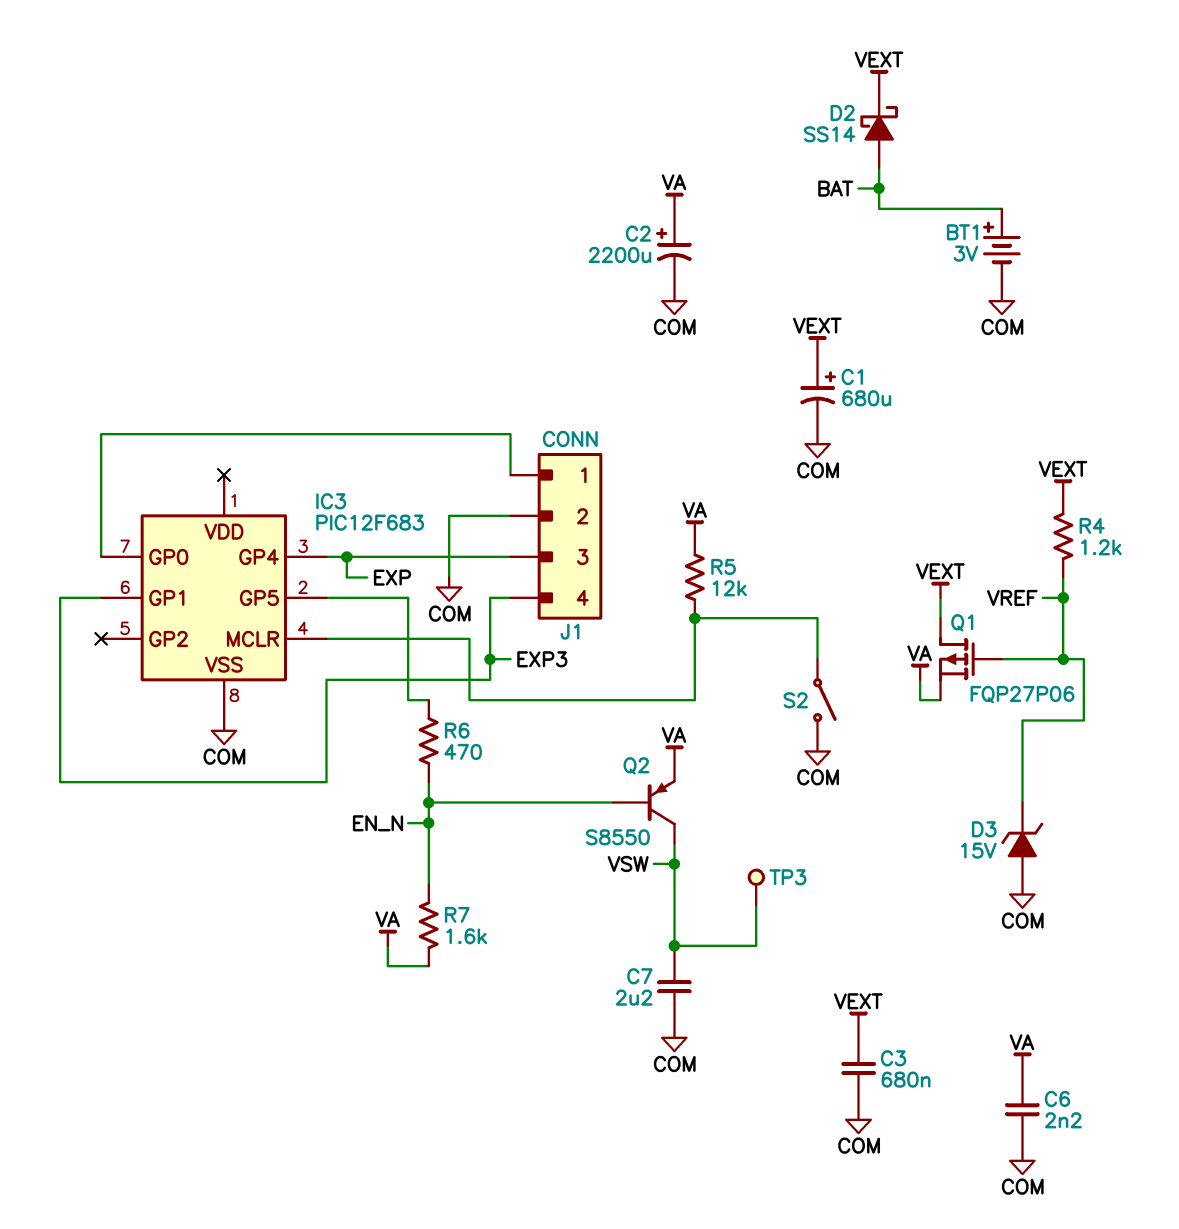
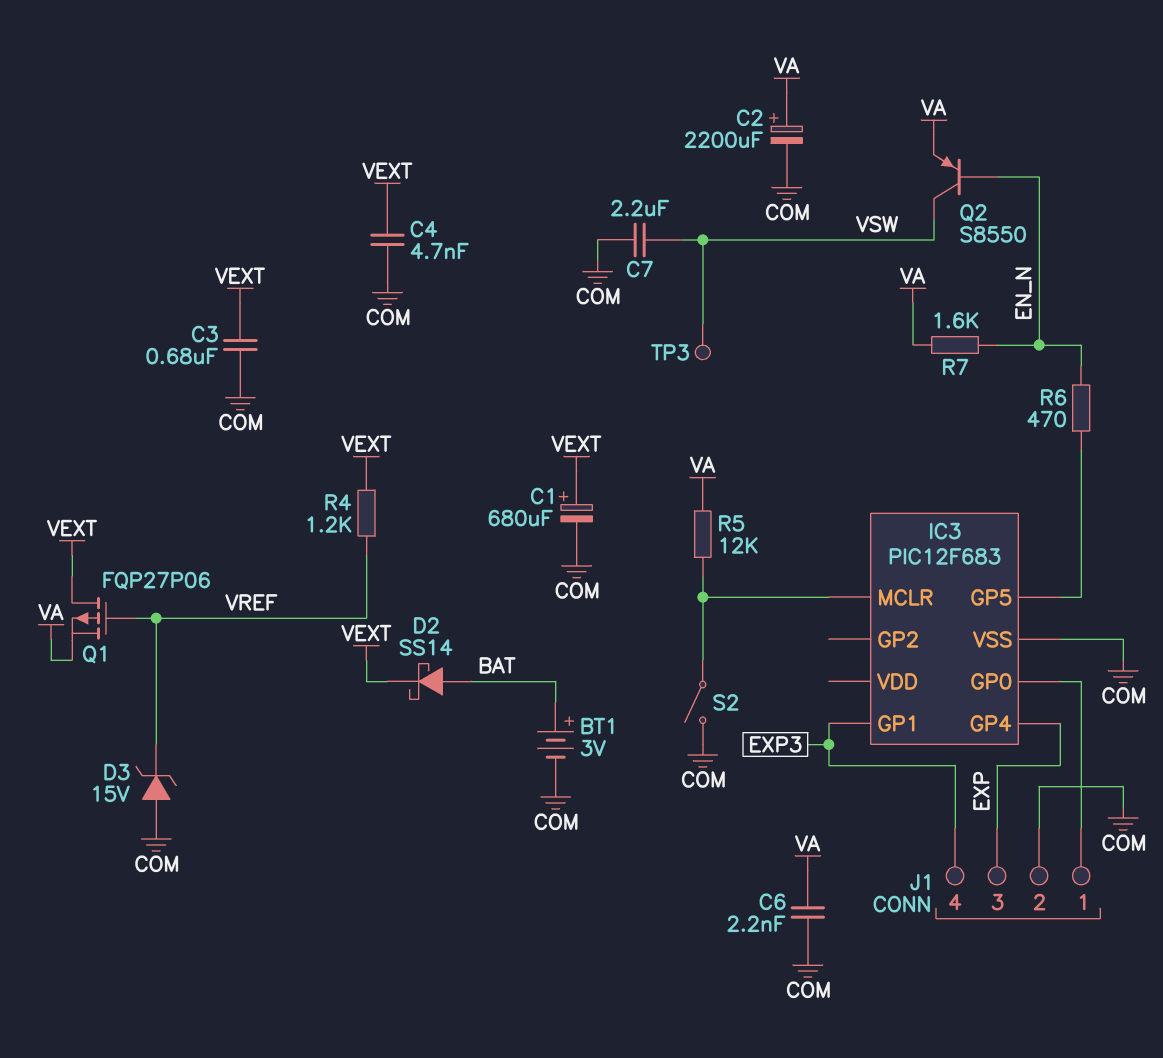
C4: none -> 4.7nF (COM, VEXT)

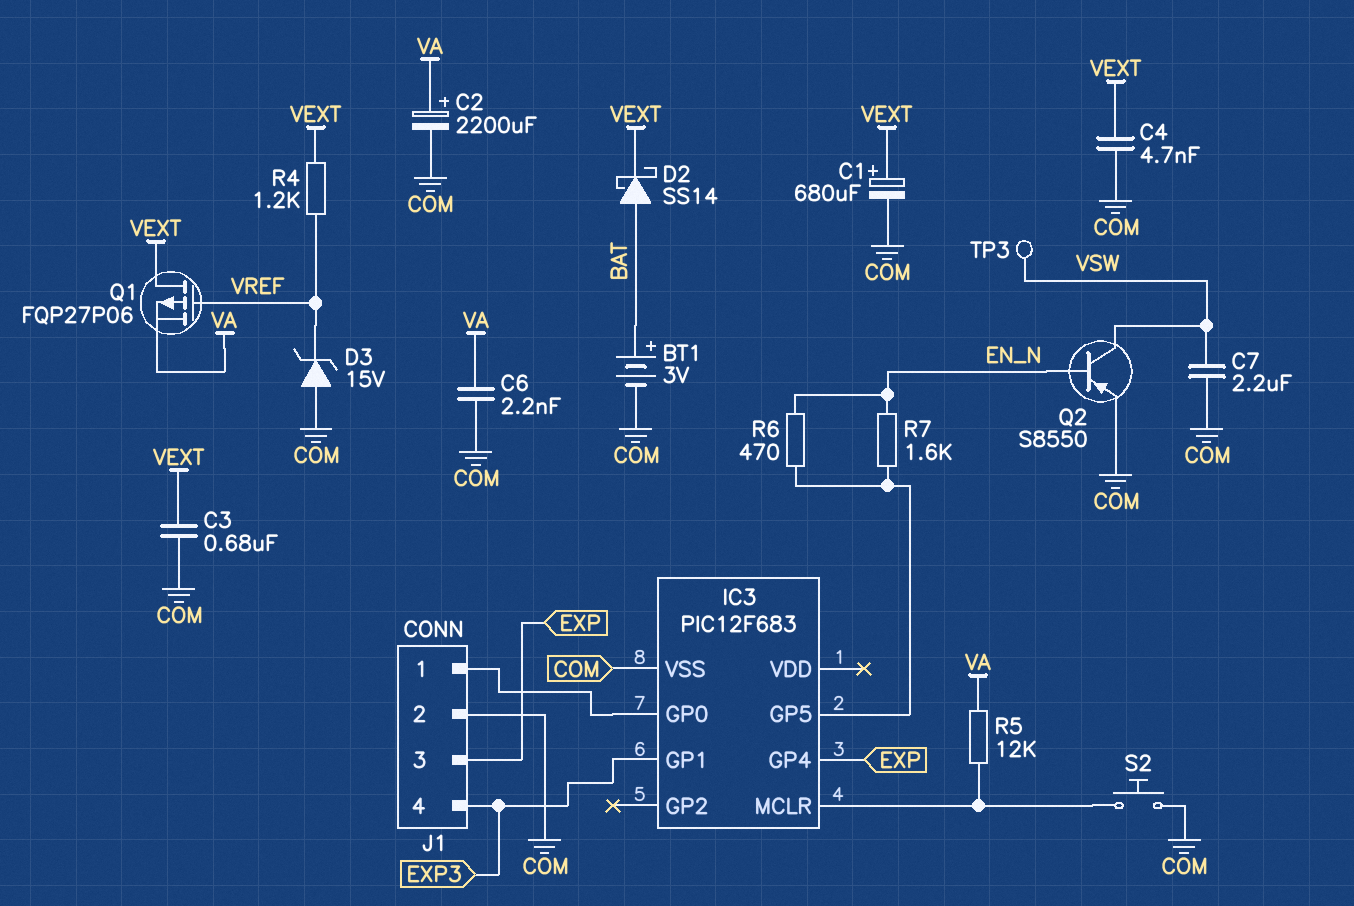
Q2: PNP S8550 (B EN_N, C VSW, E VA) -> PNP S8550 (B EN_N, C VSW, E COM)
R7: 1.6k (EN_N, VA) -> 1.6k (EN_N, IC3/GP5)
S2: switch (COM, IC3/MCLR) -> button (COM, IC3/MCLR)

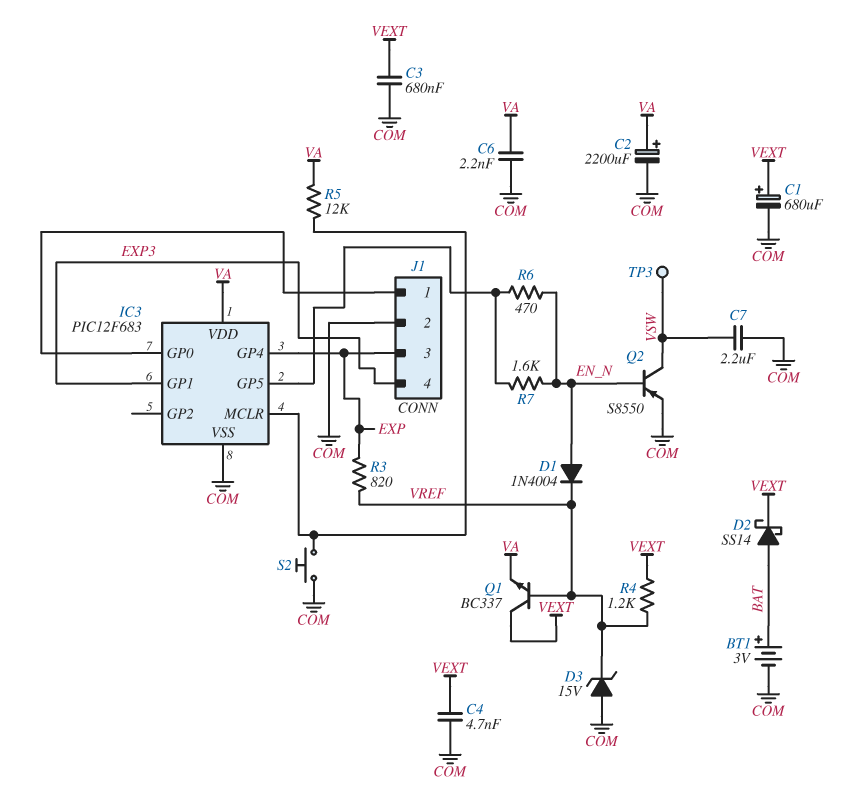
D1: none -> diode 1N4004 (A EN_N, K VREF)
IC3 pin VDD: none -> VA
Q1: PMOS FQP27P06 (G VREF, D VEXT, S VA) -> NPN BC337 (B VREF, C VEXT, E VA)
R3: none -> 820 (EXP, VREF)

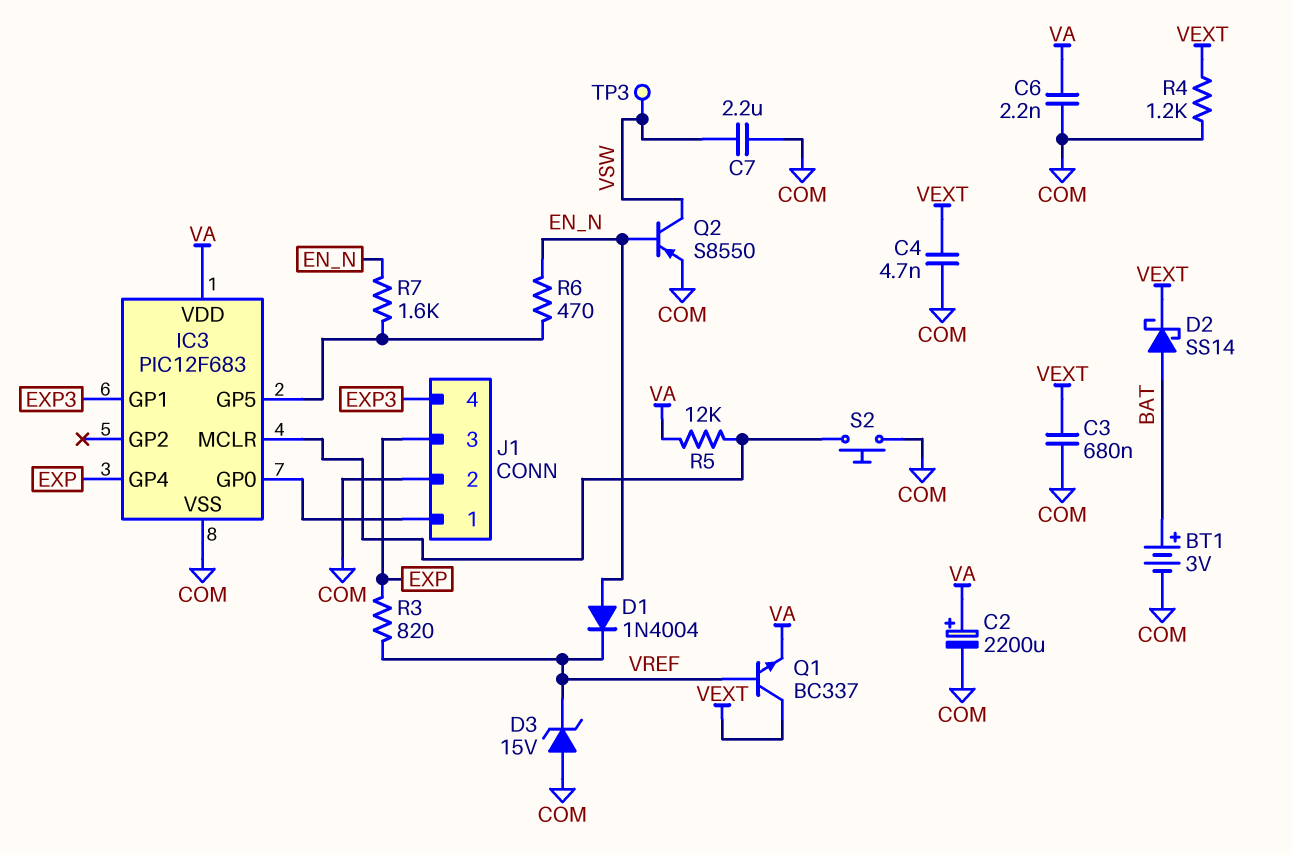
C1: 680uF (plus VEXT, minus COM) -> none
R4: 1.2k (VEXT, VREF) -> 1.2k (COM, VEXT)

